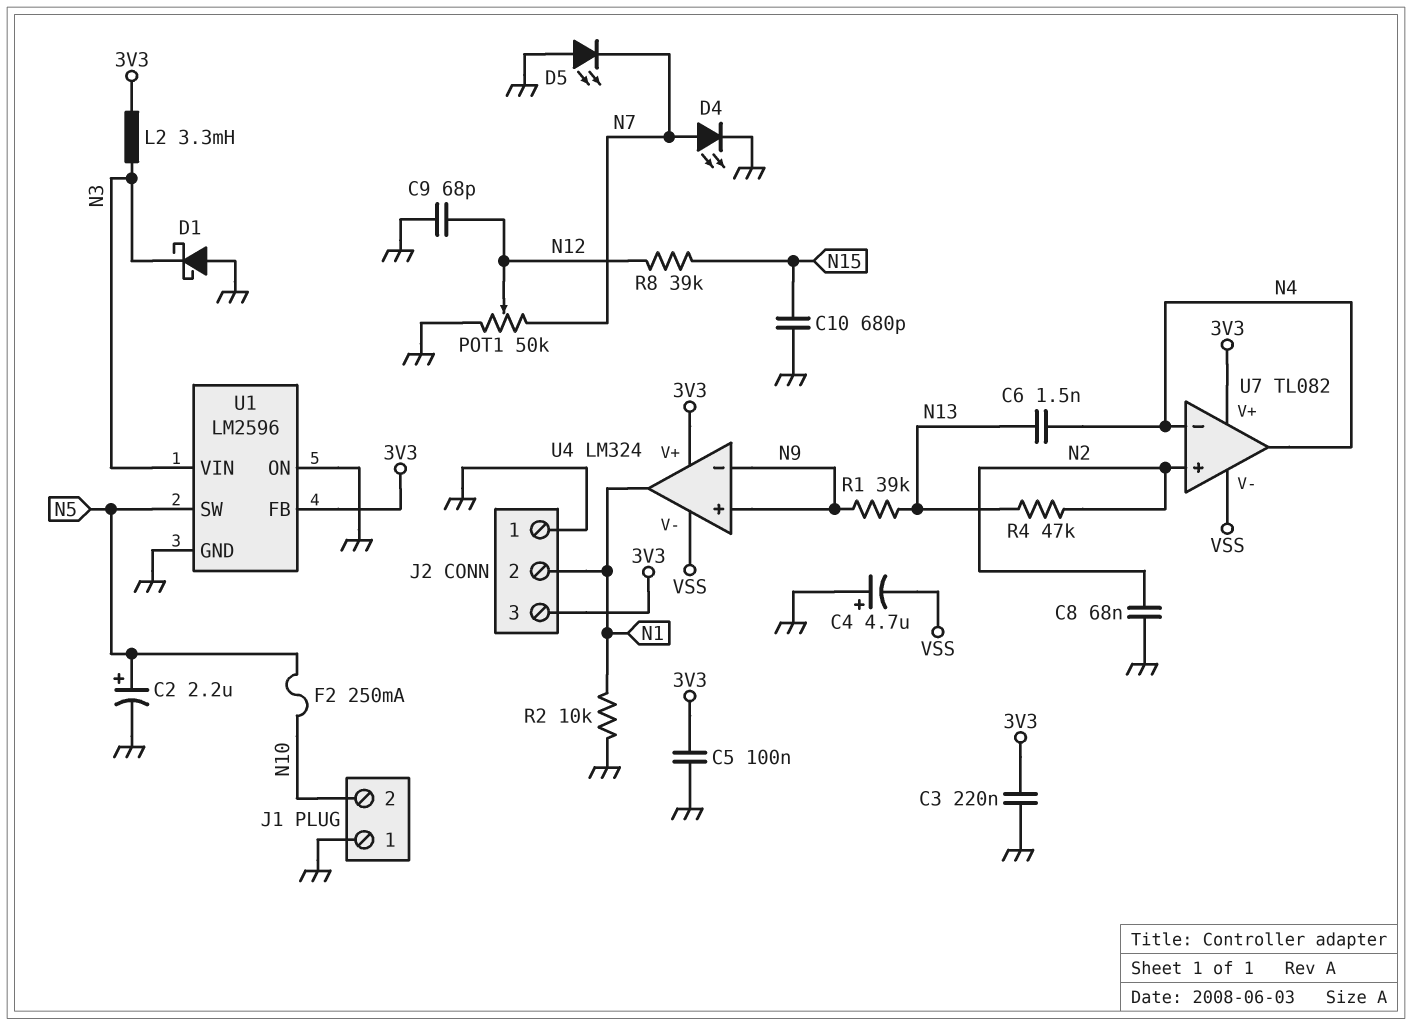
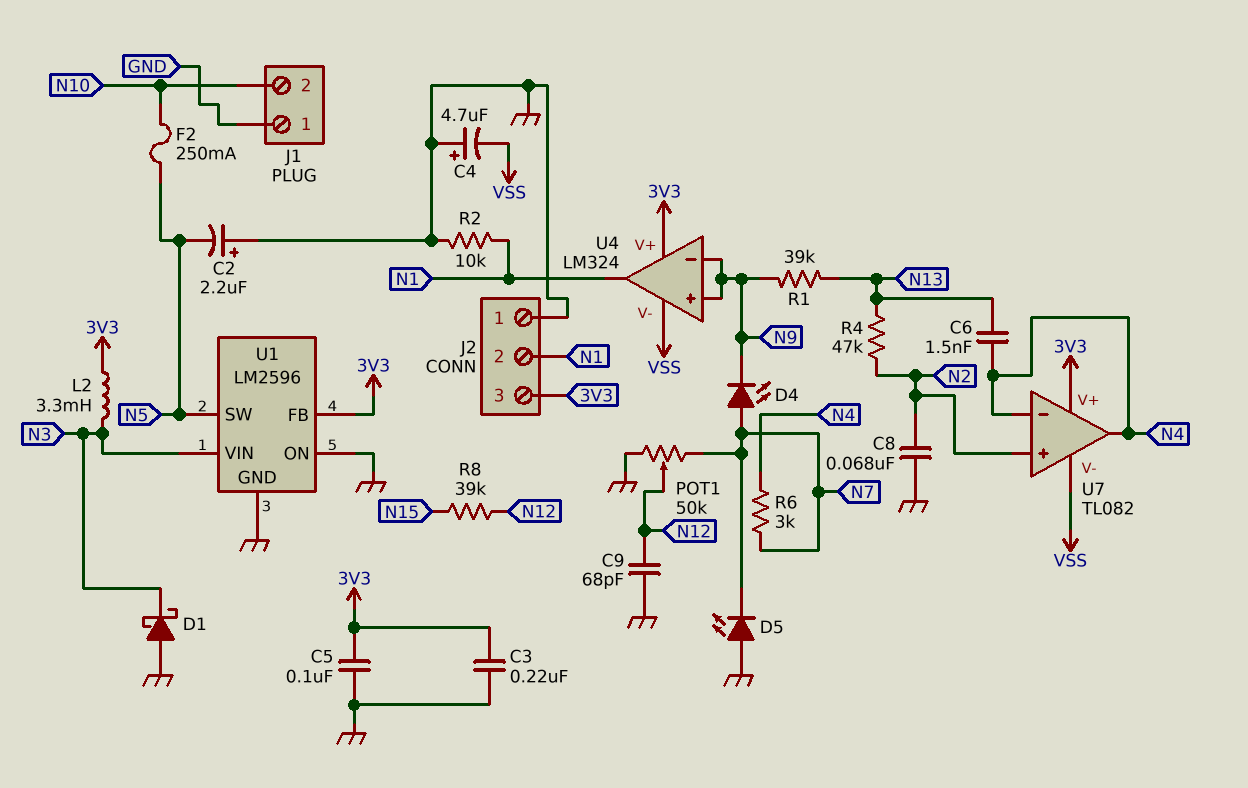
C2: 2.2uF (plus N5, minus GND) -> 2.2uF (plus GND, minus N5)
C10: 680pF (GND, N15) -> none
D4: LED (A N7, K GND) -> LED (A N7, K N9)
R6: none -> 3k (N4, N7)

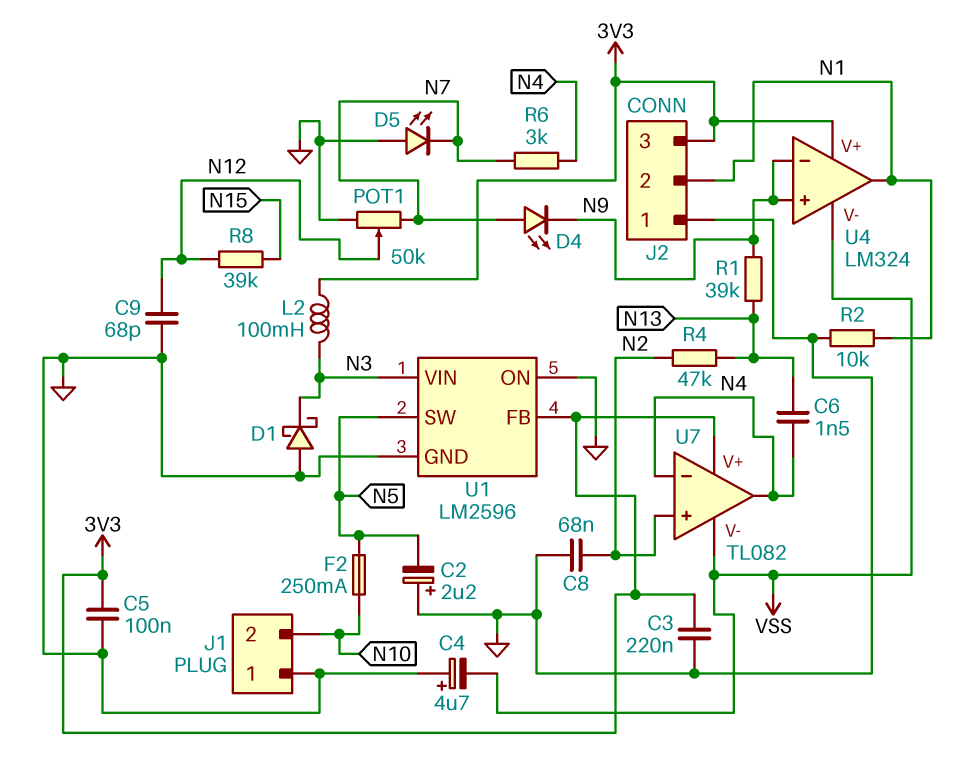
L2: 3.3mH (3V3, N3) -> 100mH (3V3, N3)

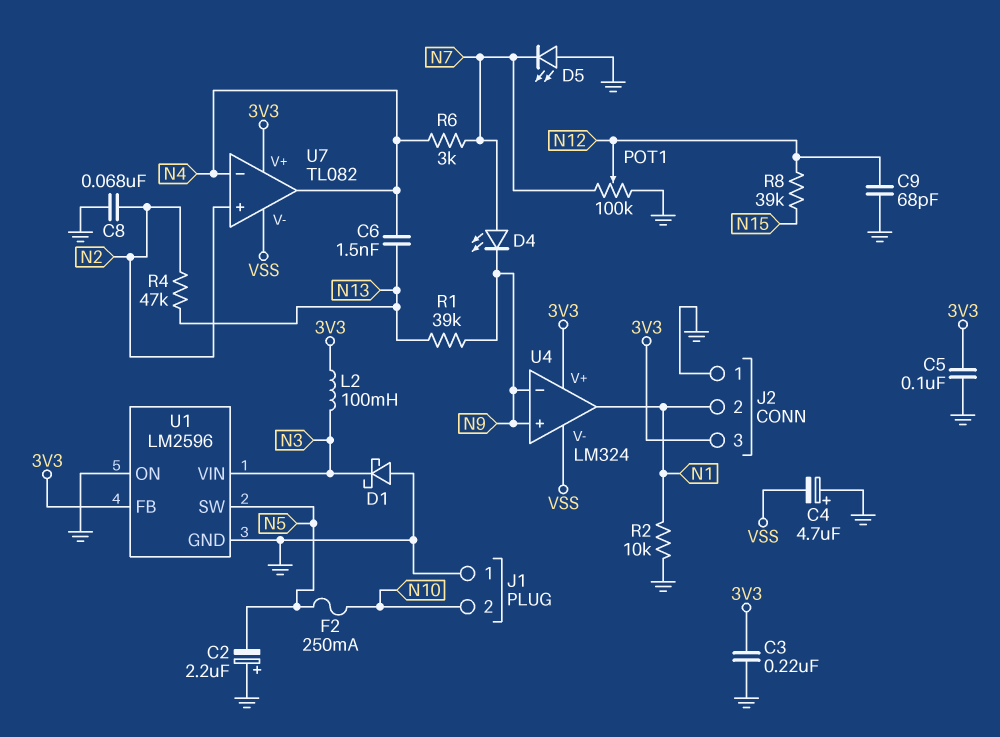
POT1: 50k (GND, N7, wiper N12) -> 100k (GND, N7, wiper N12)

